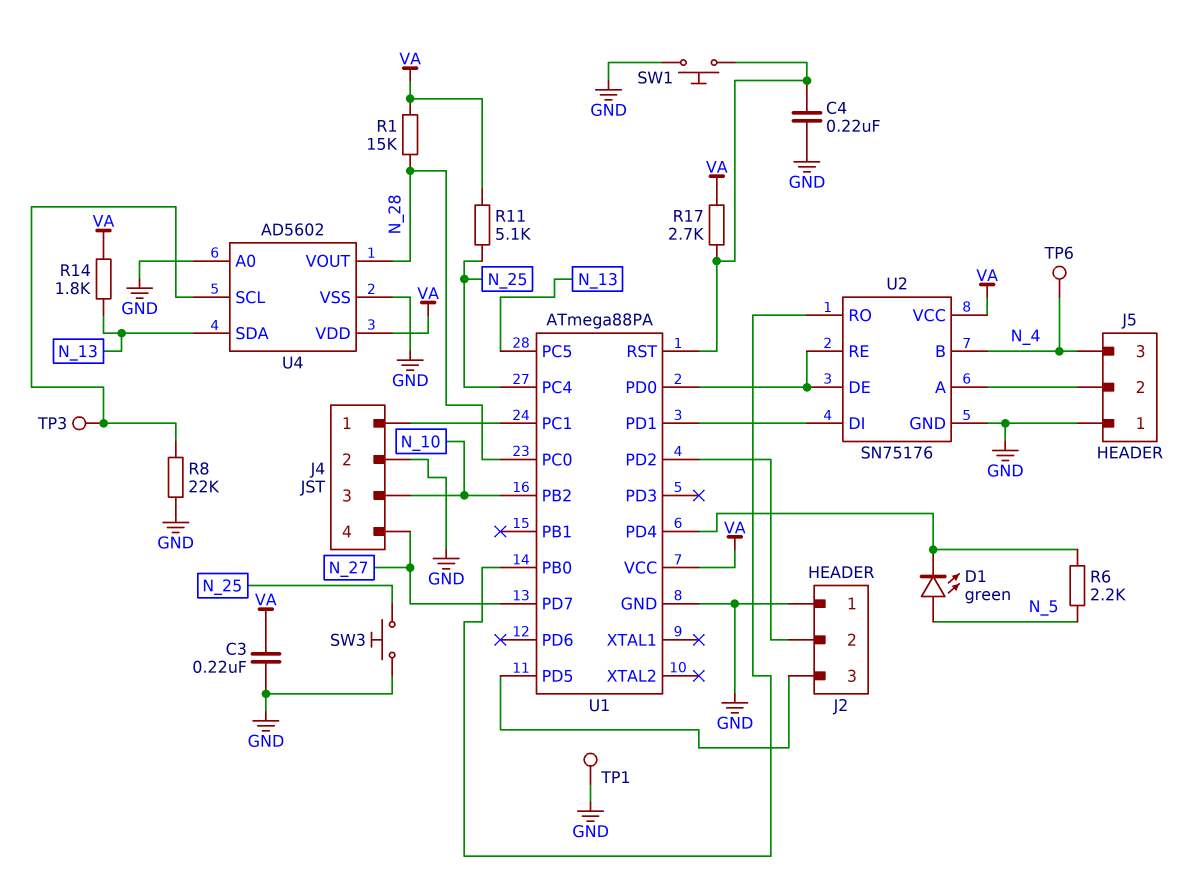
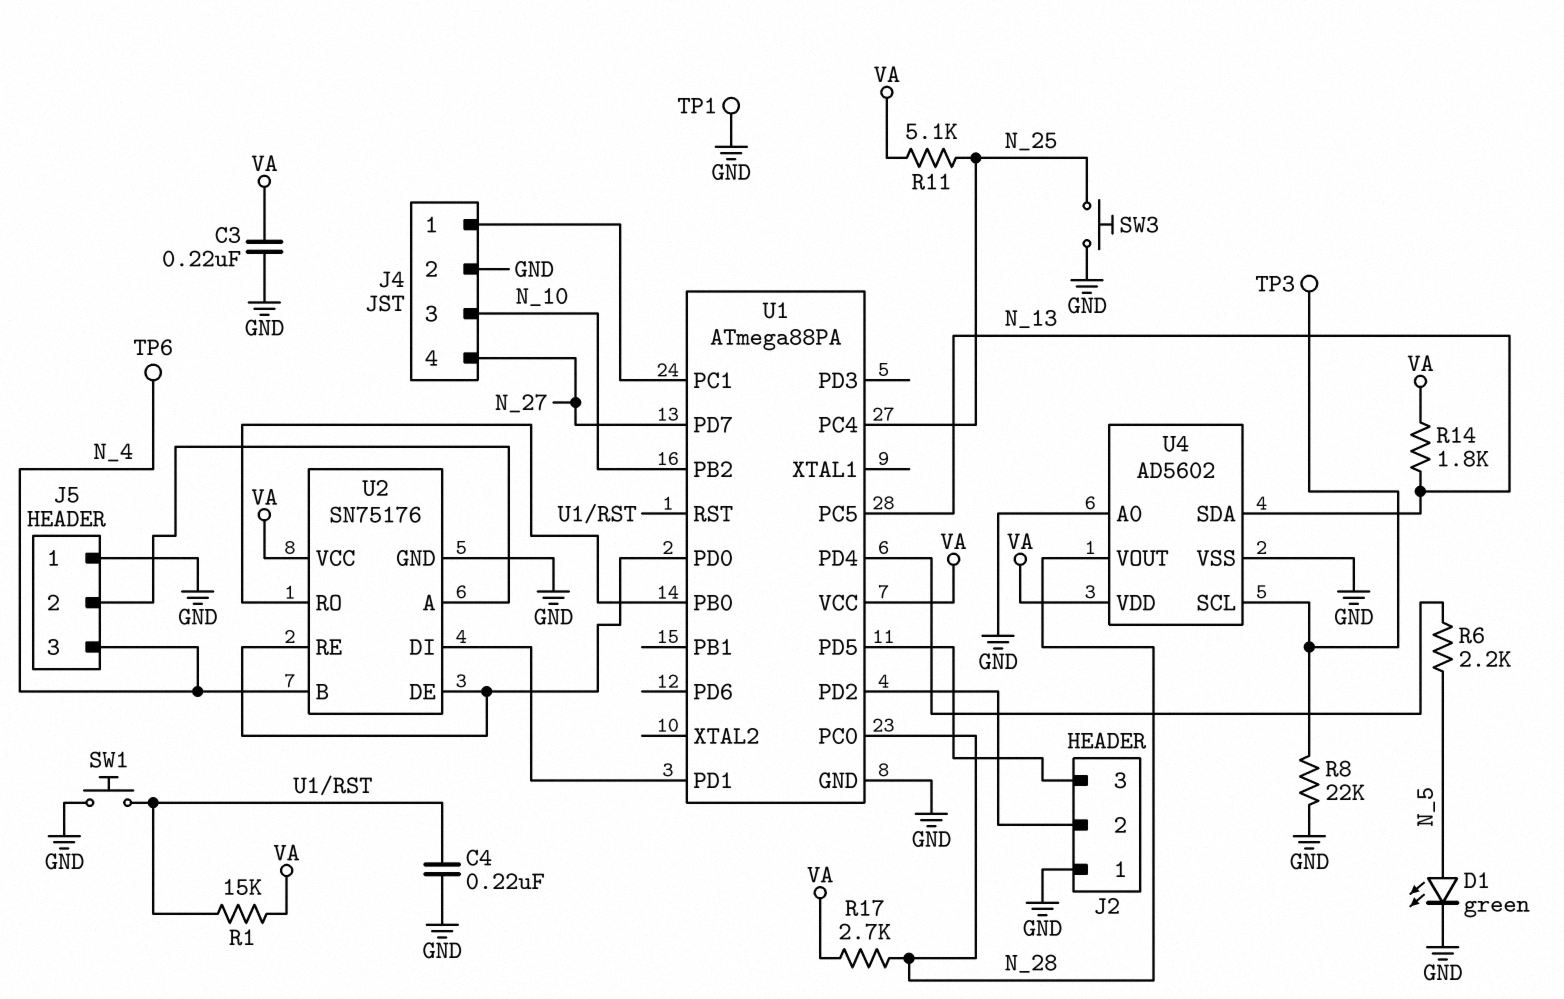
D1: LED green (A N_5, K U1/PD4) -> LED green (A N_5, K GND)
R1: 15k (N_28, VA) -> 15k (U1/RST, VA)
R17: 2.7k (U1/RST, VA) -> 2.7k (N_28, VA)

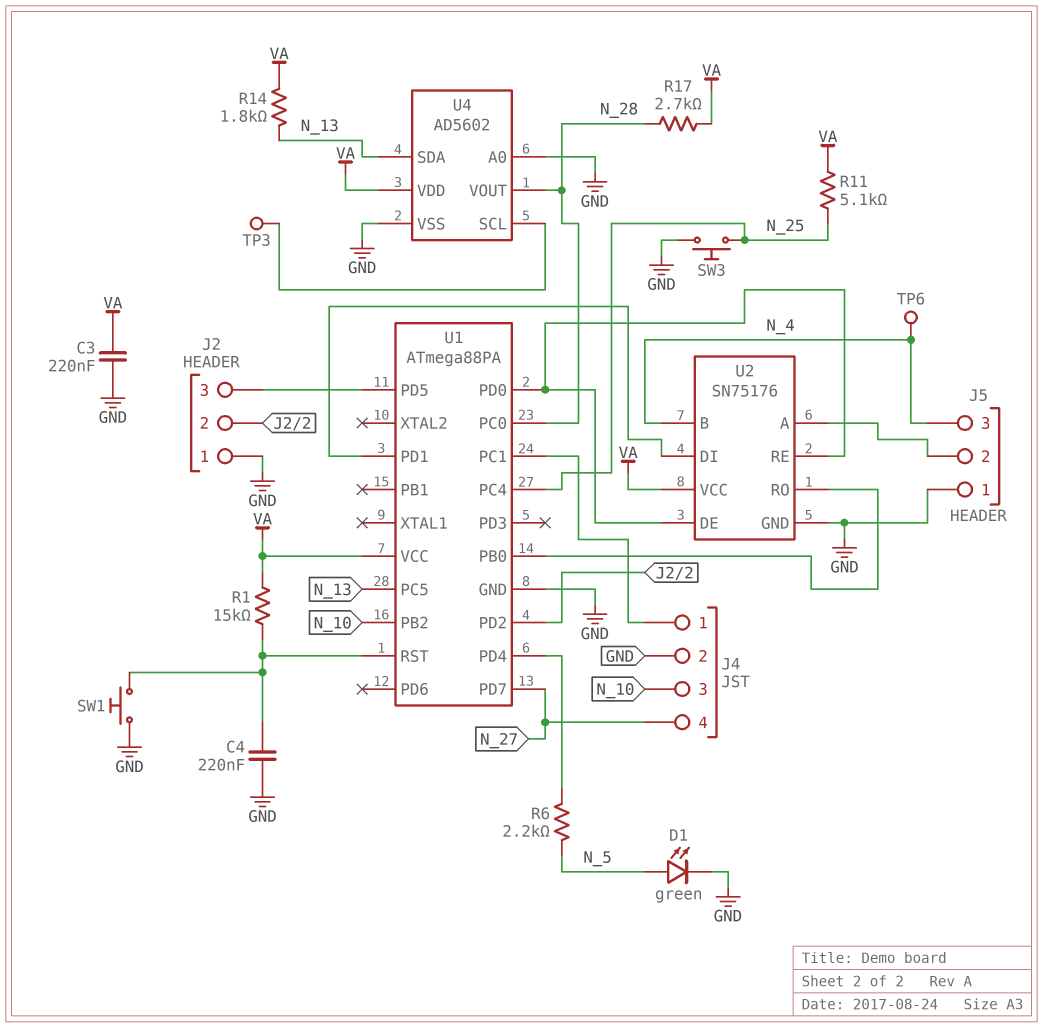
R8: 22k (GND, U4/SCL) -> none
TP1: test point (GND) -> none

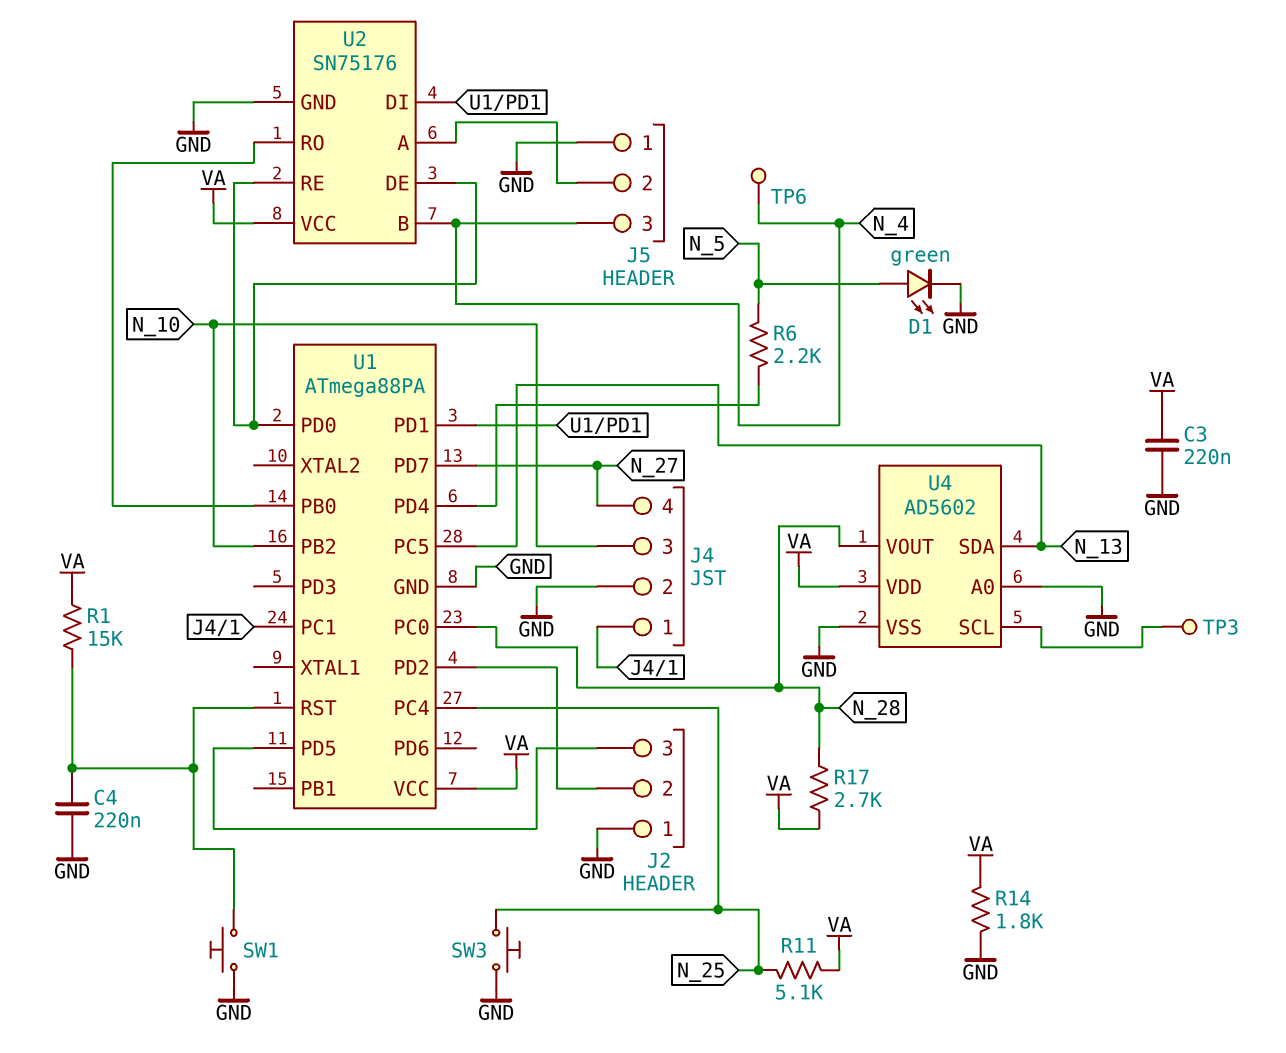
R14: 1.8k (N_13, VA) -> 1.8k (GND, VA)

